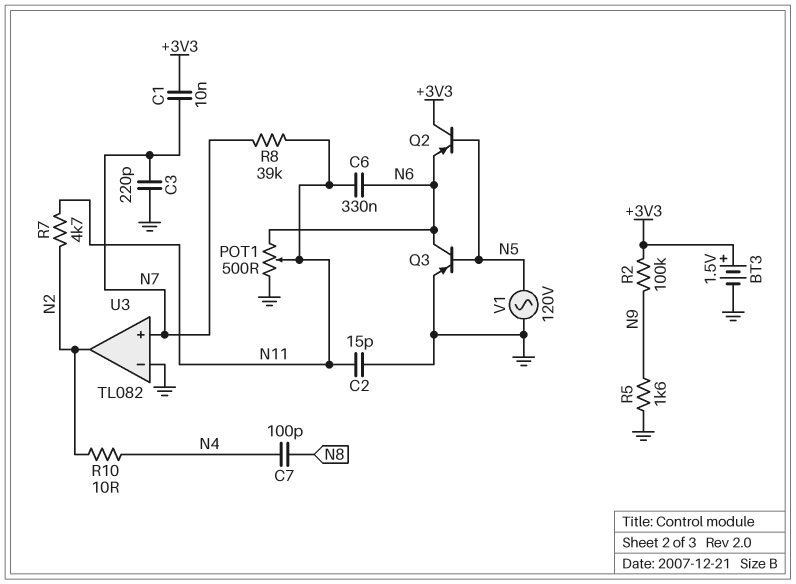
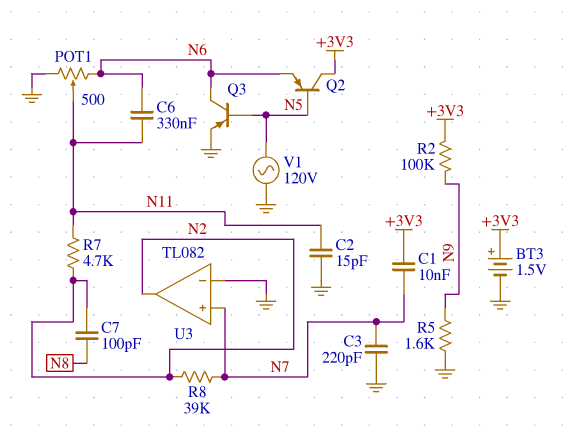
C7: 100pF (N4, N8) -> 100pF (N2, N8)
R8: 39k (N7, N11) -> 39k (N2, N7)
R10: 10 (N2, N4) -> none

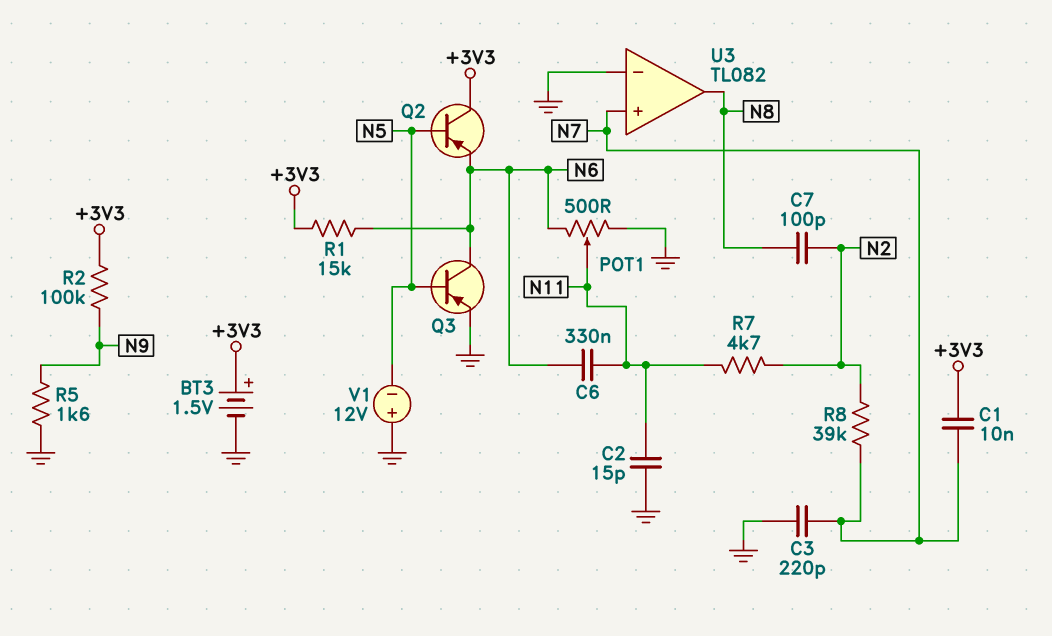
R1: none -> 15k (+3V3, N6)
U3 pin out: N2 -> N8
V1: AC 120V (GND, N5) -> 12V (plus GND, minus N5)

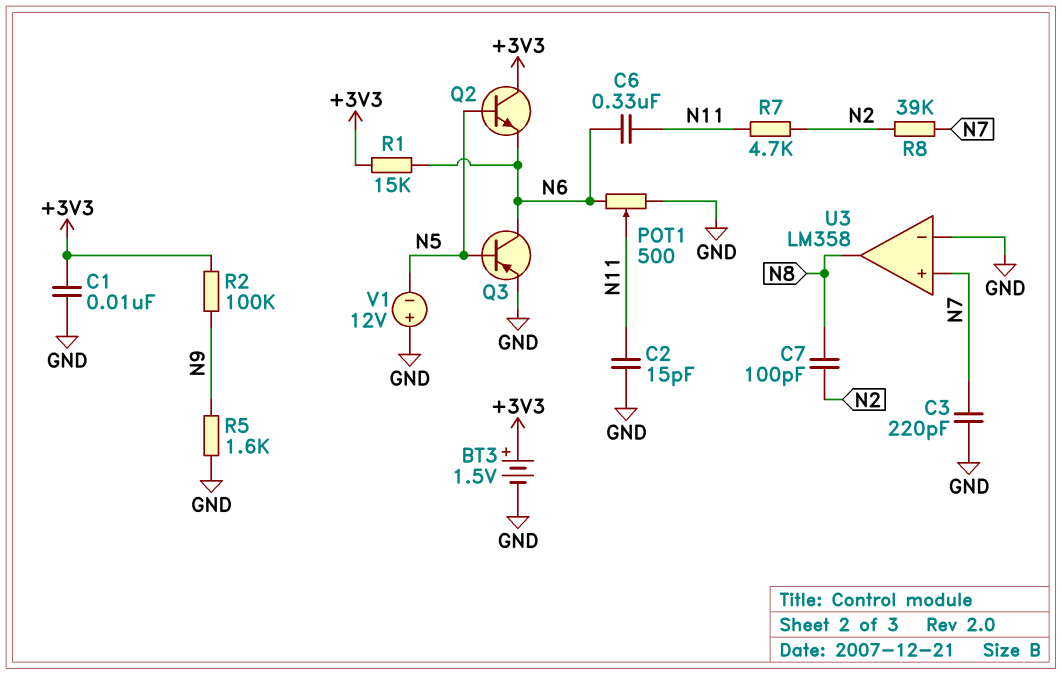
C1: 10nF (+3V3, N7) -> 10nF (+3V3, GND)
Q2: PNP (B N5, C +3V3, E N6) -> NPN (B N5, C +3V3, E N6)
U3: TL082 -> LM358

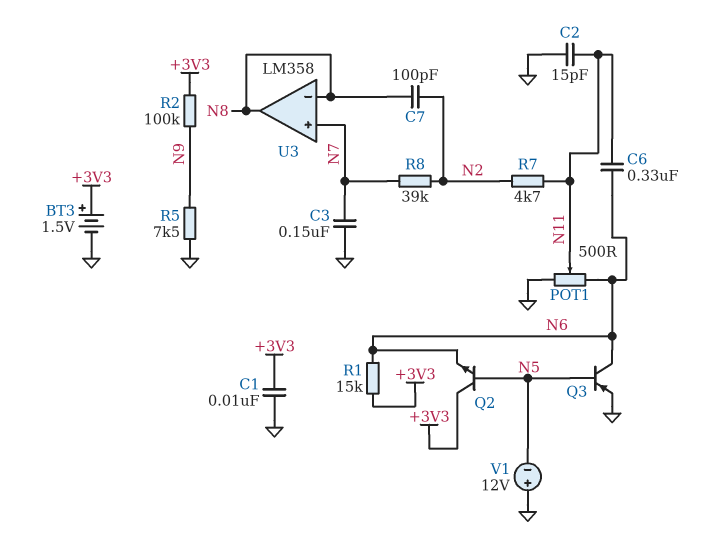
C3: 220pF (GND, N7) -> 150nF (GND, N7)
R5: 1.6k (GND, N9) -> 7.5k (GND, N9)
U3 pin in-: GND -> N8

